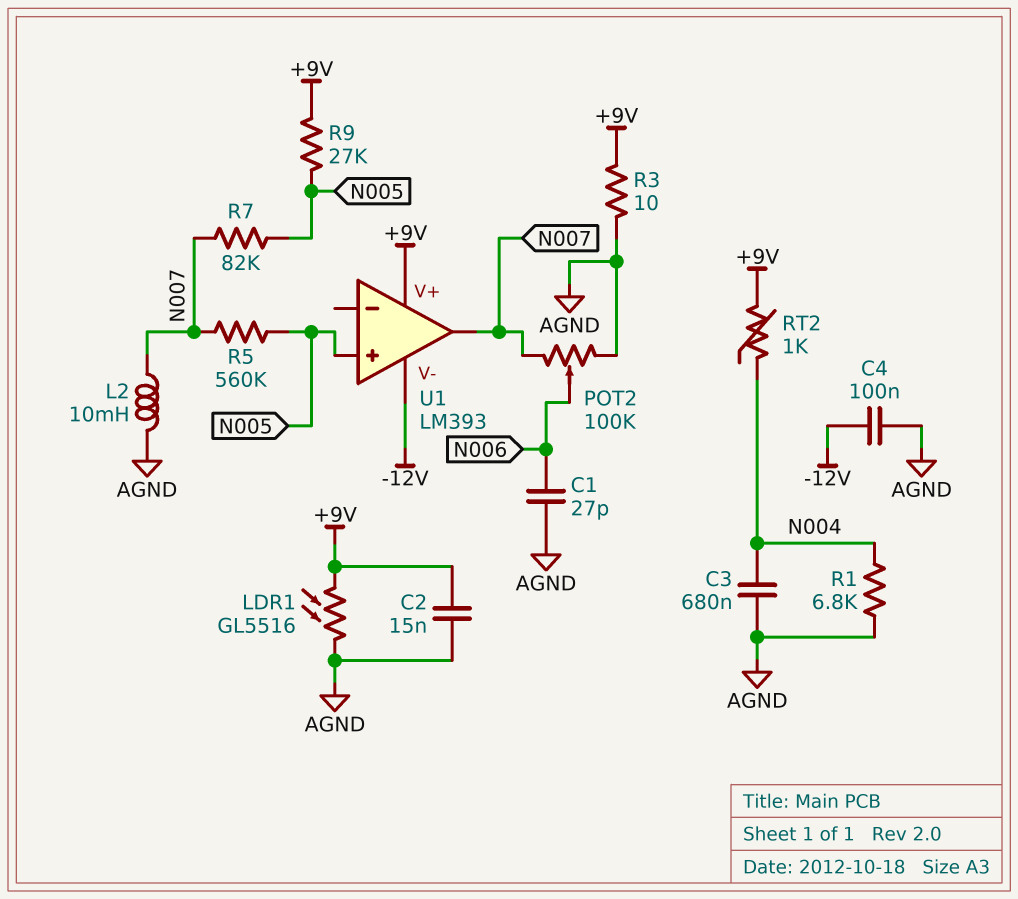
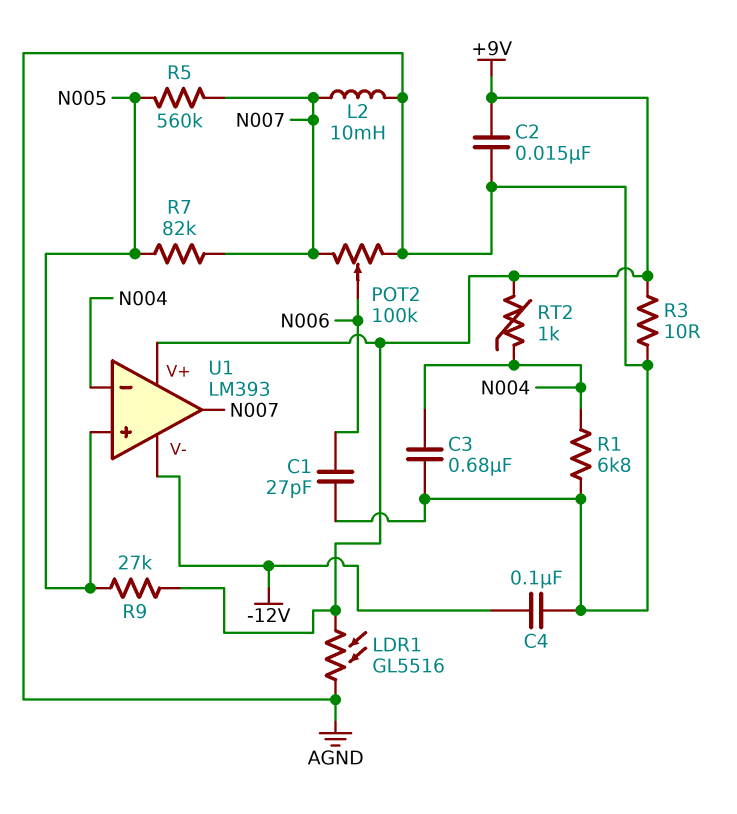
U1 pin in-: none -> N004

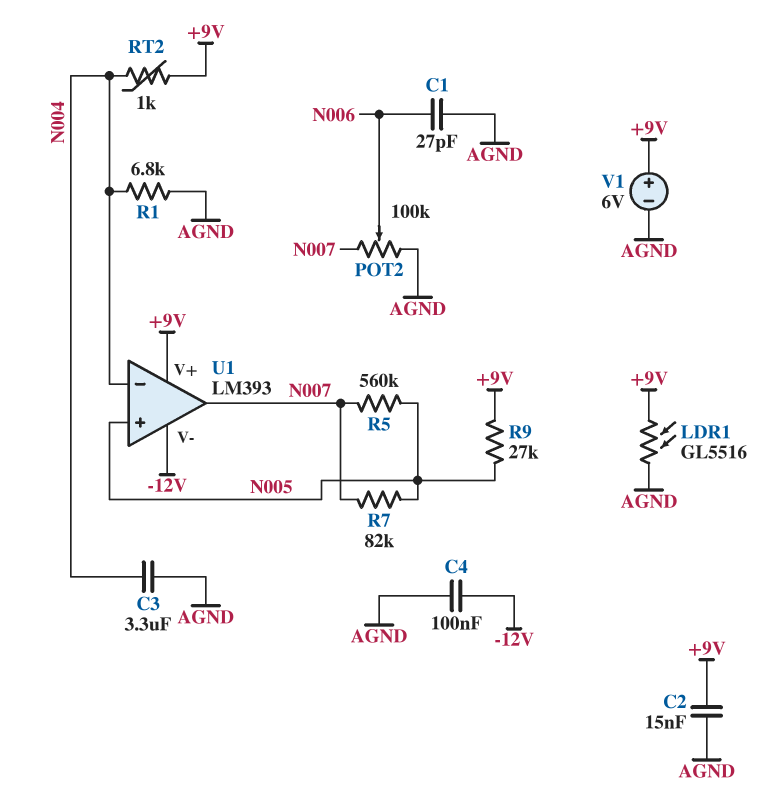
C3: 680nF (AGND, N004) -> 3.3uF (AGND, N004)
L2: 10mH (AGND, N007) -> none
R3: 10 (+9V, AGND) -> none
V1: none -> 6V (plus +9V, minus AGND)

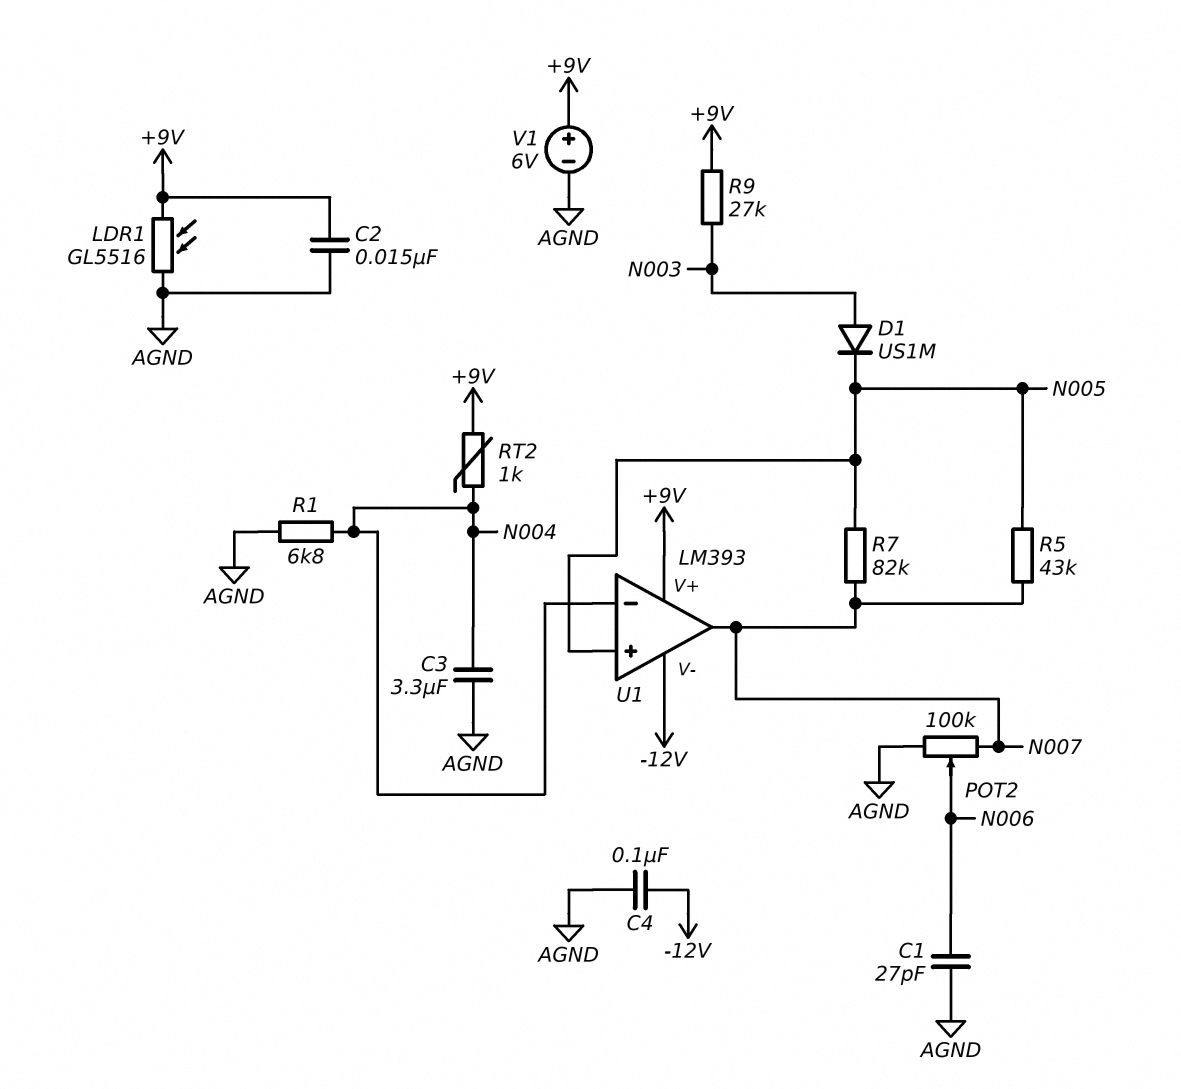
D1: none -> diode US1M (A N003, K N005)
R5: 560k (N005, N007) -> 43k (N005, N007)
R9: 27k (+9V, N005) -> 27k (+9V, N003)

